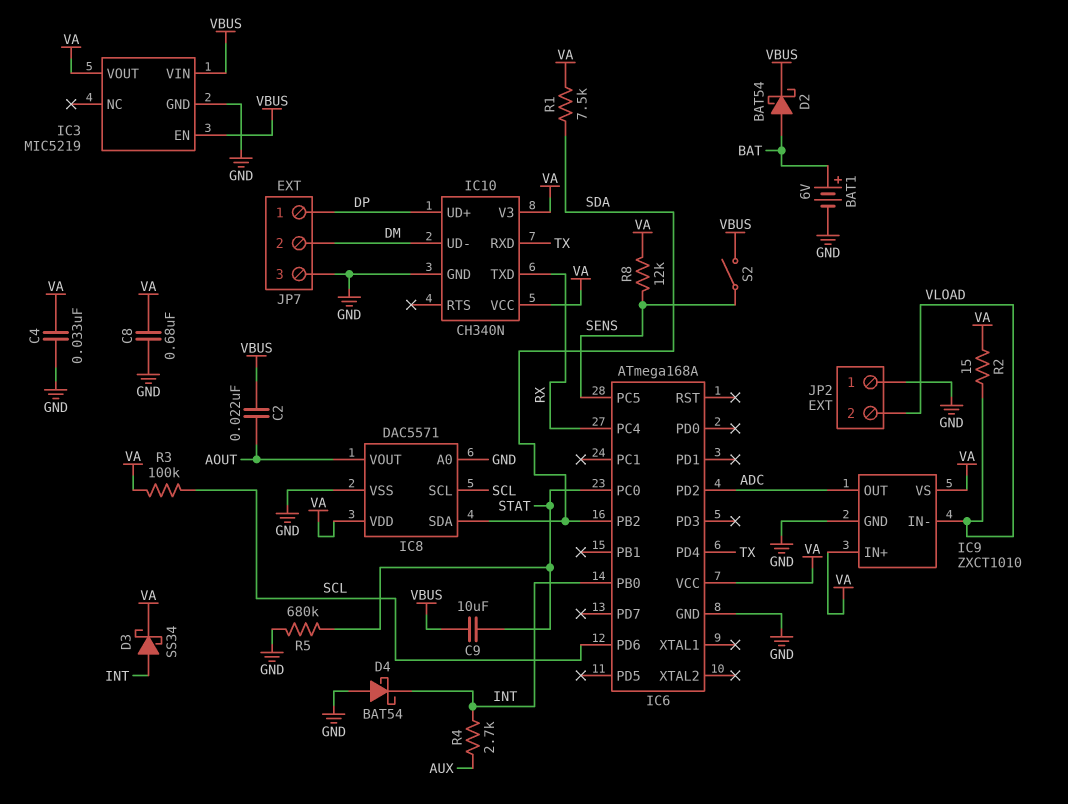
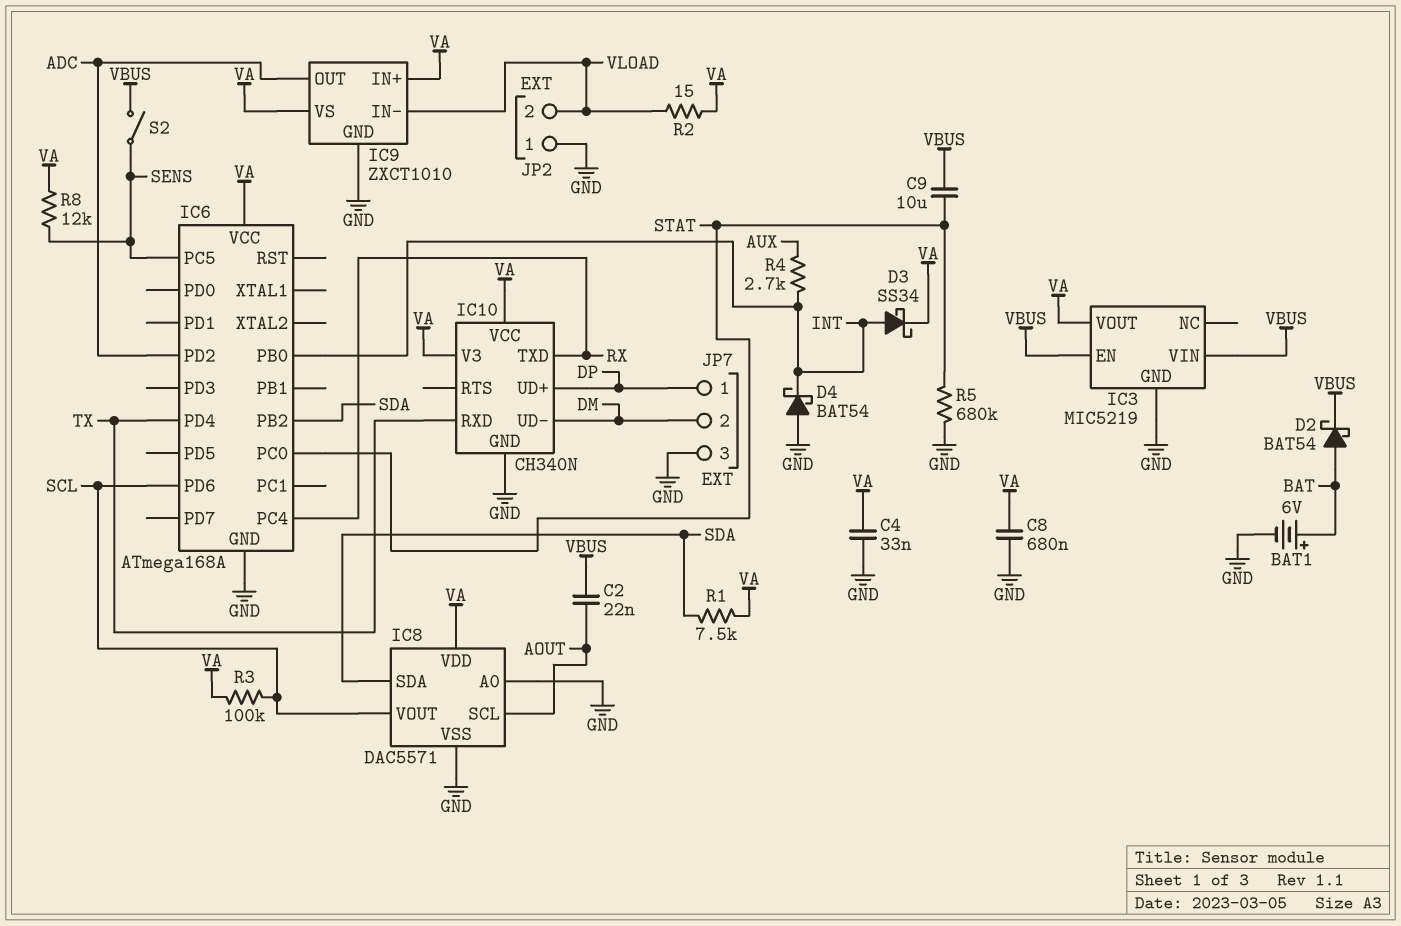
IC8 pin SCL: SCL -> AOUT
IC8 pin VOUT: AOUT -> SCL

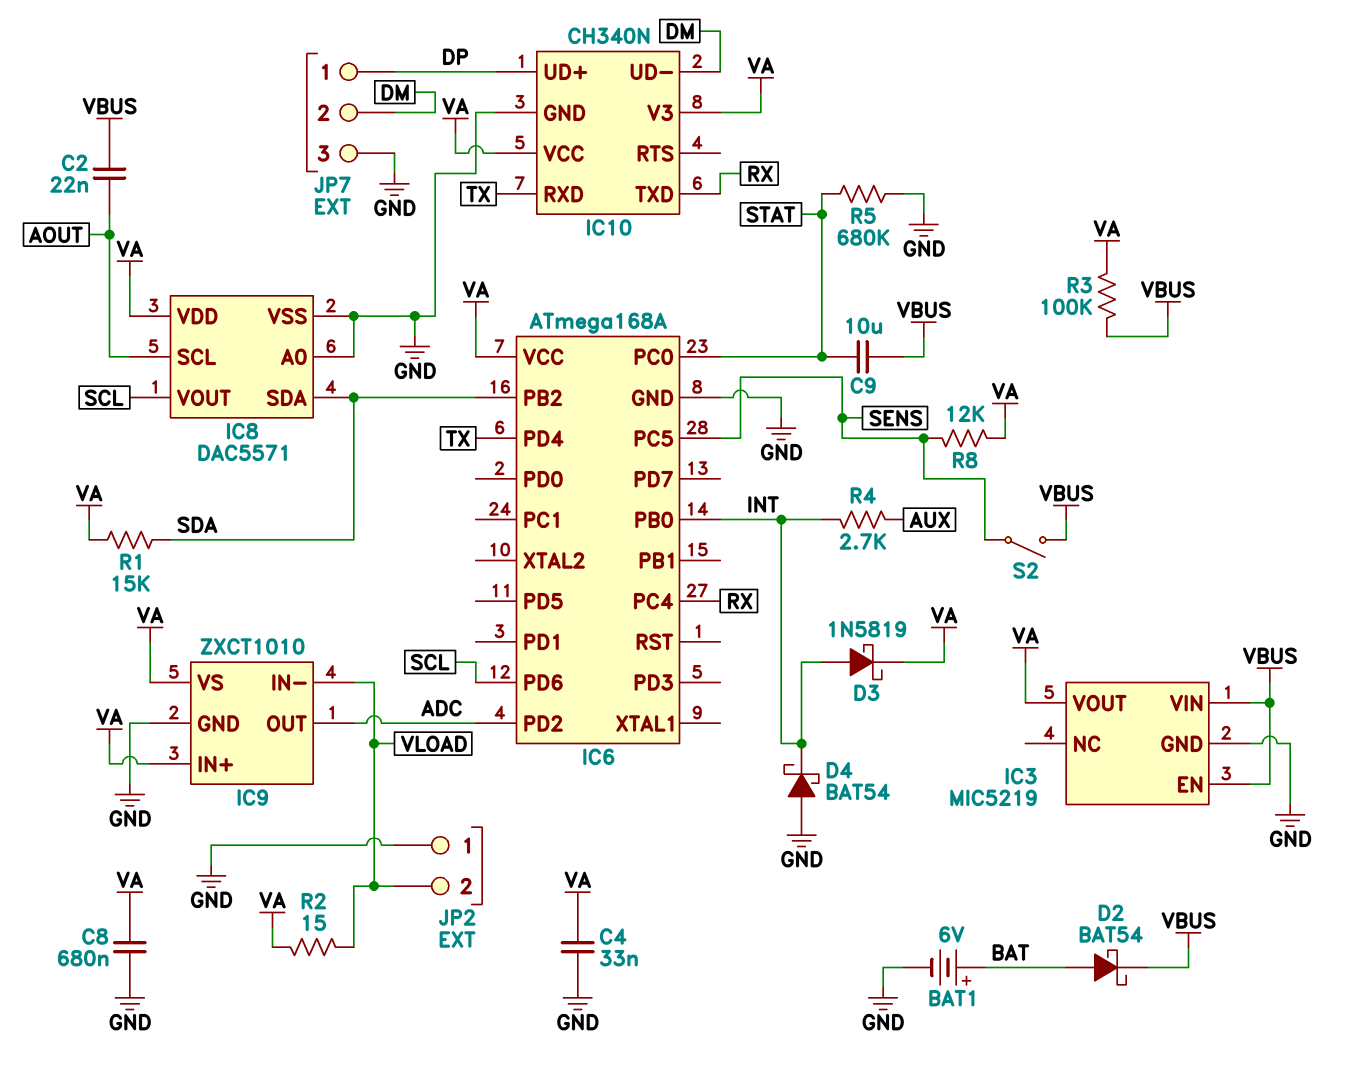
D3: schottky SS34 (A INT, K VA) -> schottky 1N5819 (A INT, K VA)
R1: 7.5k (SDA, VA) -> 15k (SDA, VA)
R3: 100k (SCL, VA) -> 100k (VA, VBUS)

